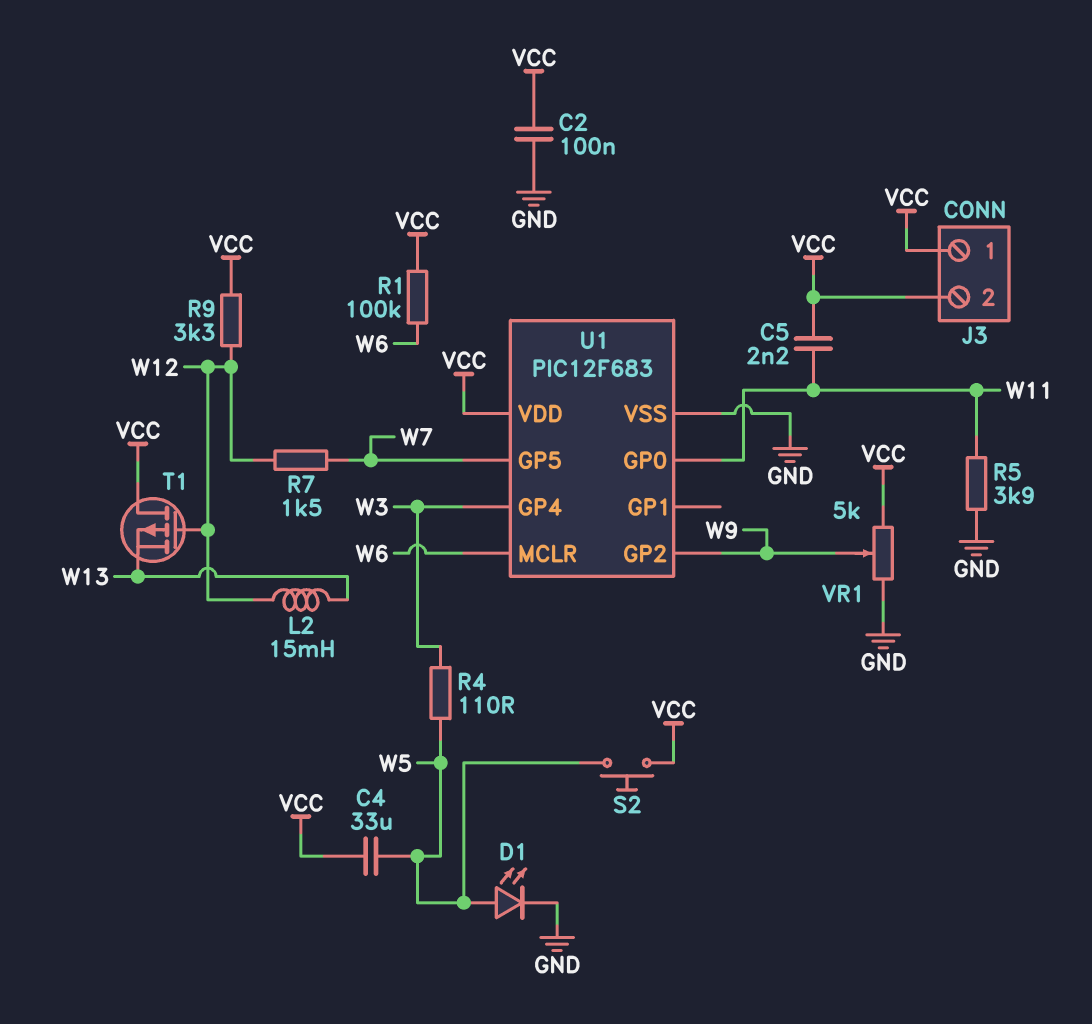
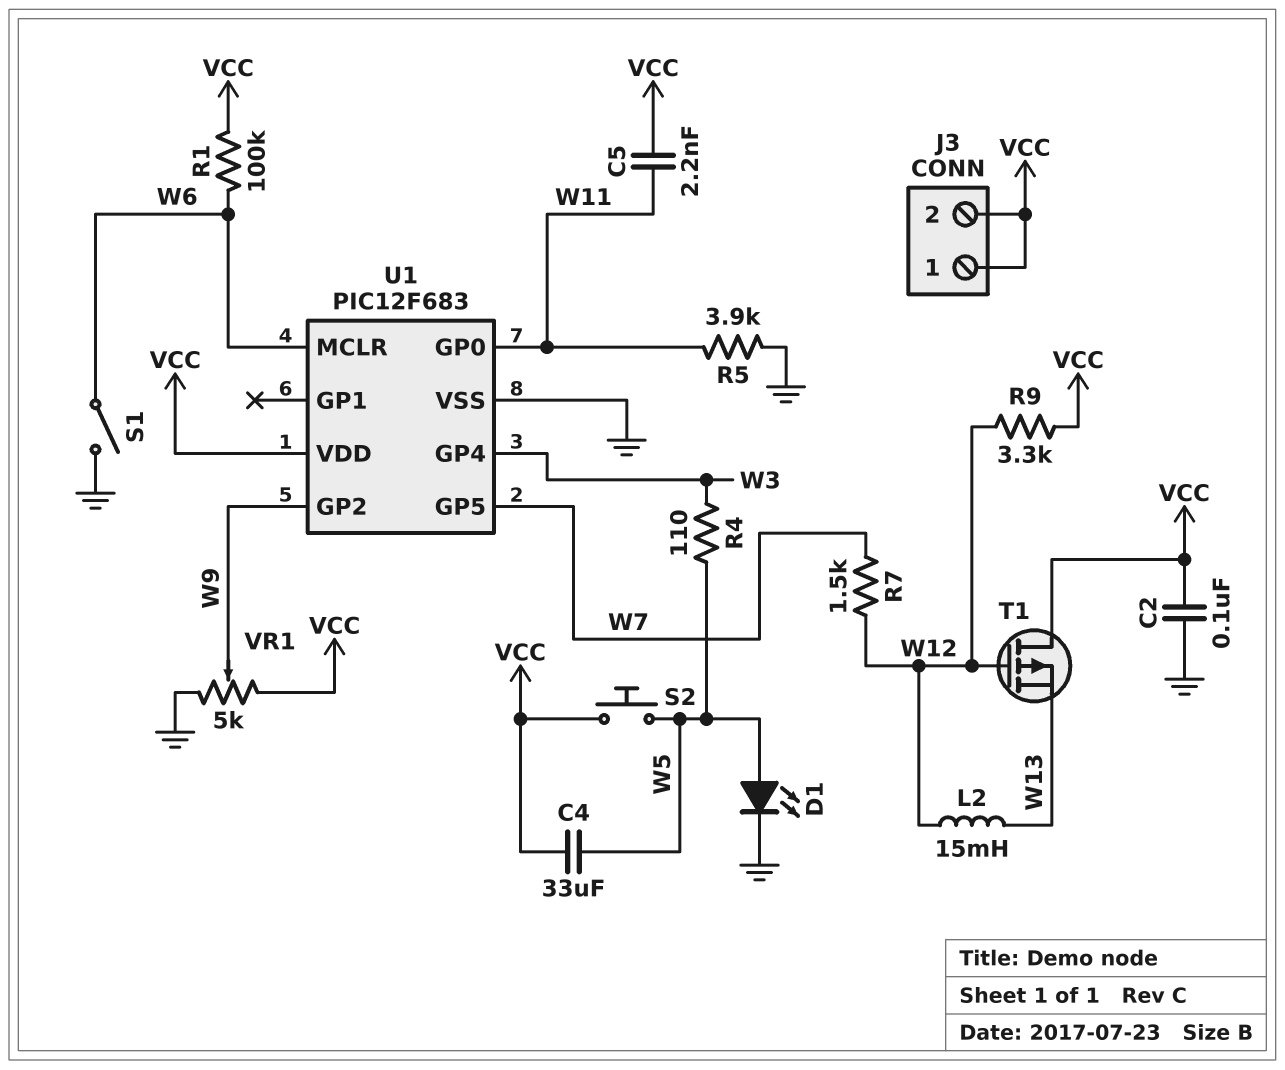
S1: none -> switch (GND, W6)

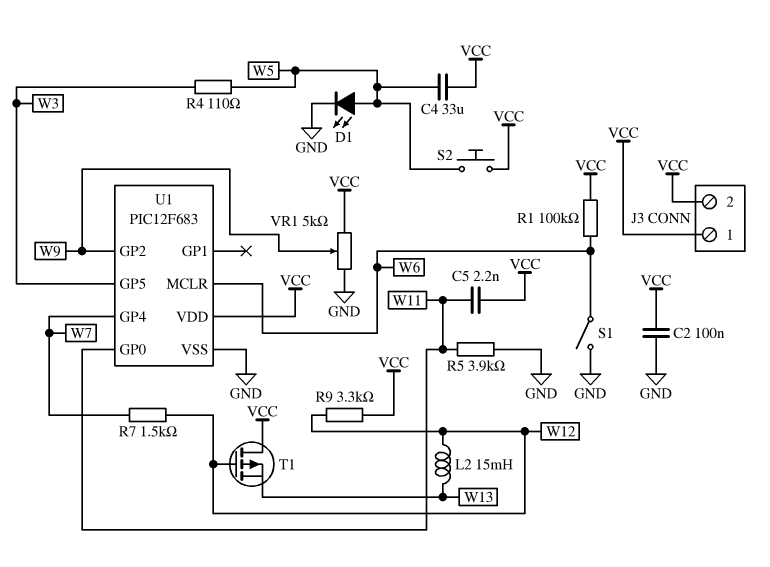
U1 pin GP4: W3 -> W7
U1 pin GP5: W7 -> W3

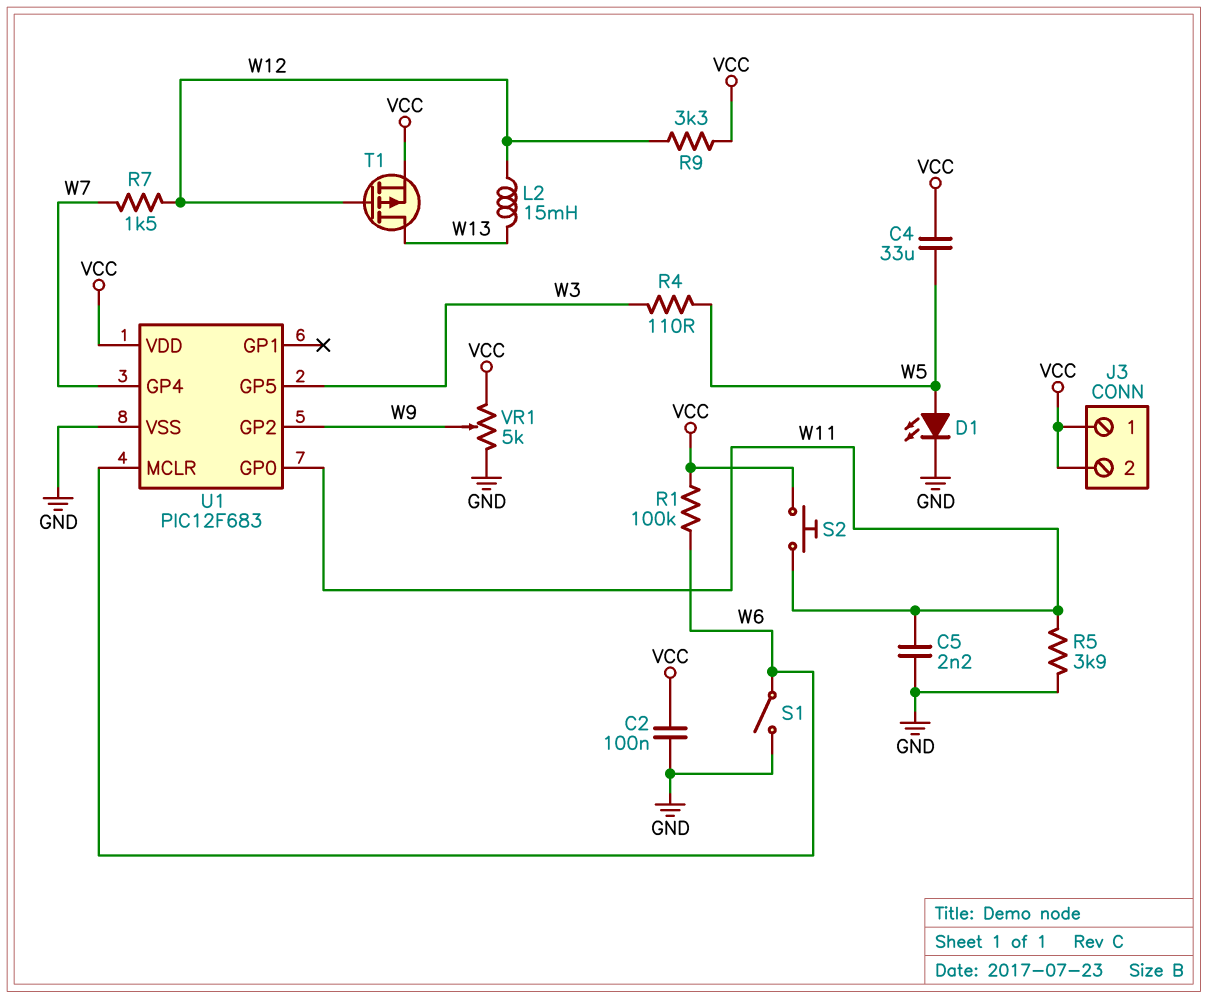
C5: 2.2nF (VCC, W11) -> 2.2nF (GND, W11)
S2: button (VCC, W5) -> button (VCC, W11)
T1: PMOS (G W12, D VCC, S W13) -> PMOS (G W12, D W13, S VCC)

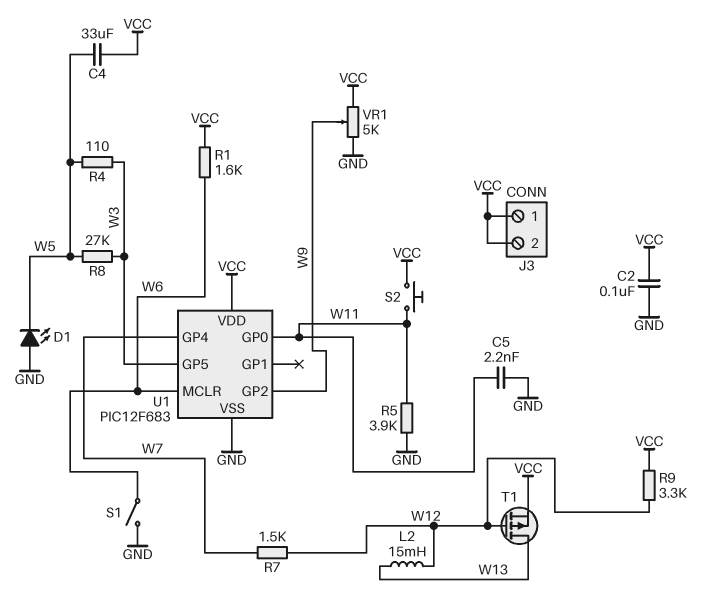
D1: LED (A W5, K GND) -> LED (A GND, K W5)
R1: 100k (VCC, W6) -> 1.6k (VCC, W6)
R8: none -> 27k (W3, W5)

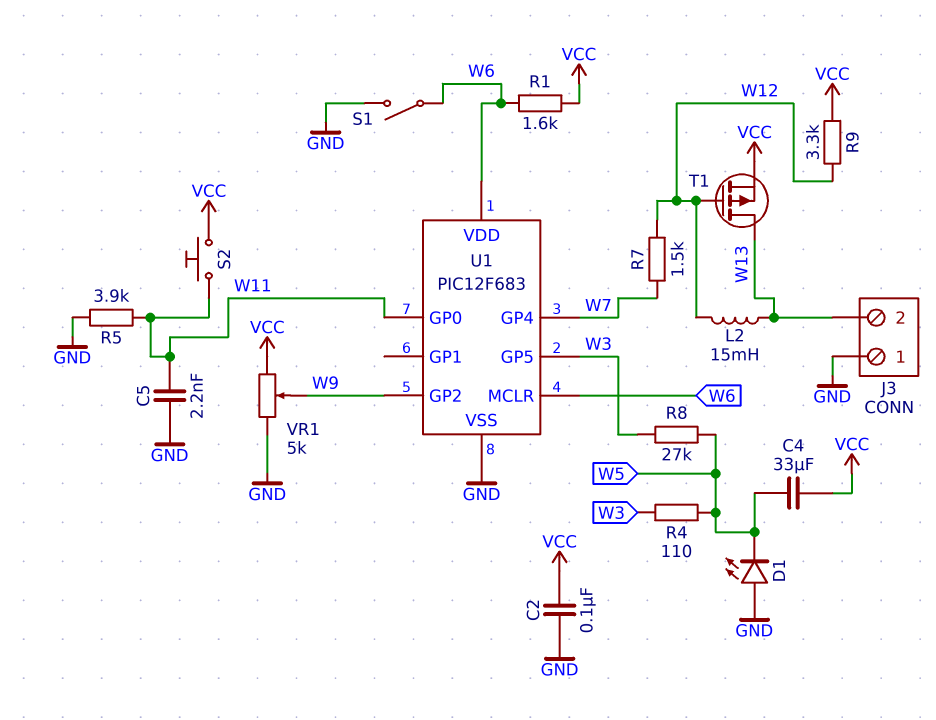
J3 pin 1: VCC -> GND
J3 pin 2: VCC -> W13
U1 pin VDD: VCC -> W6

